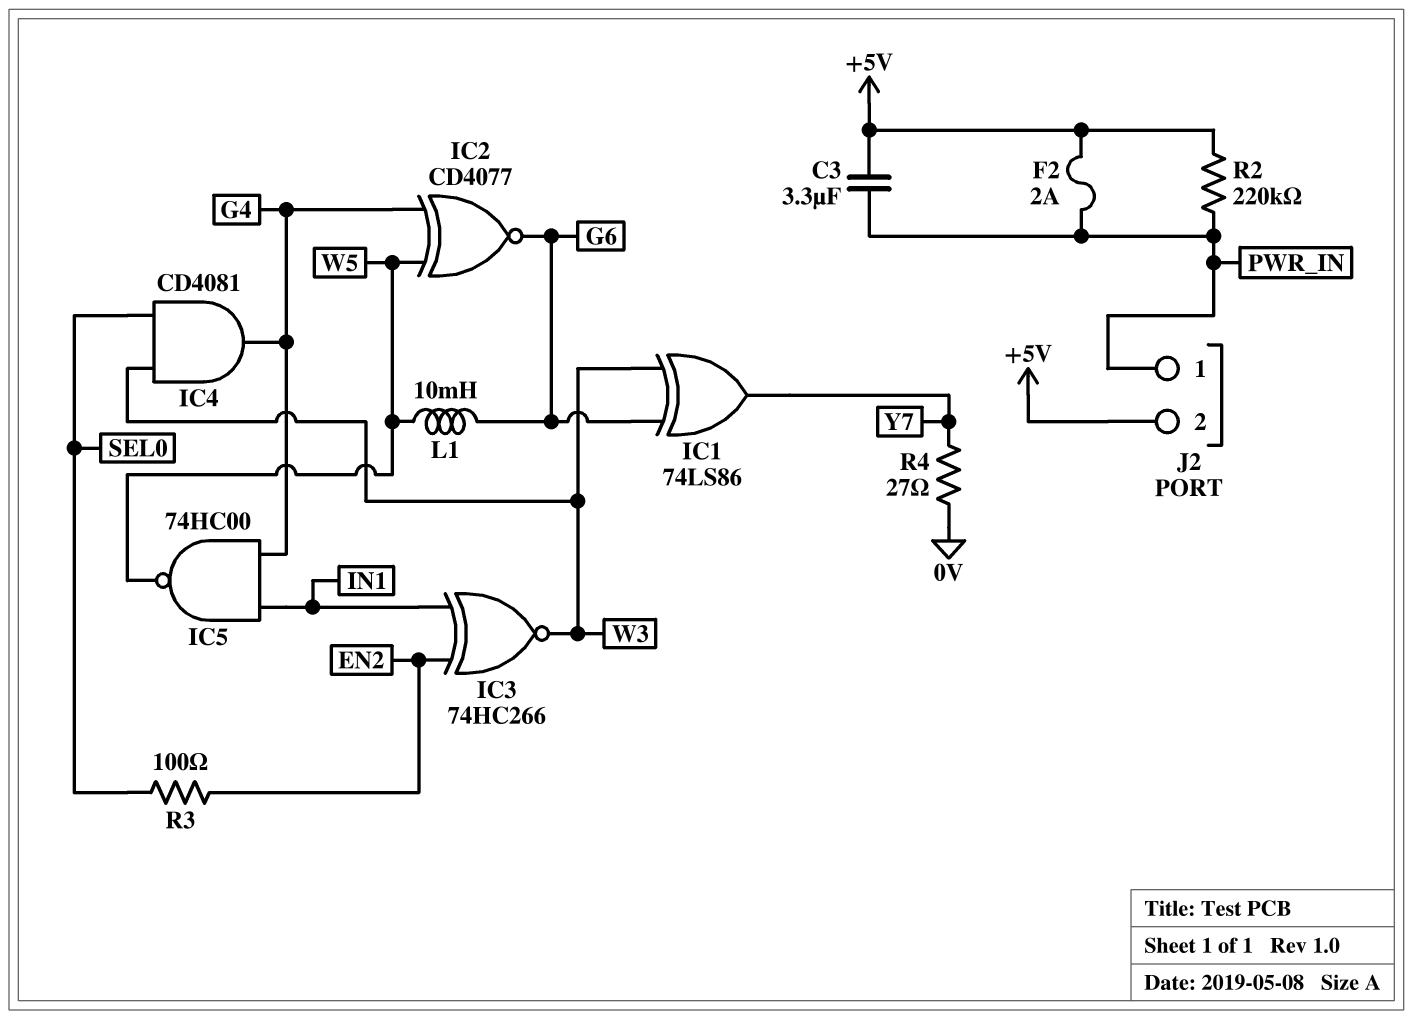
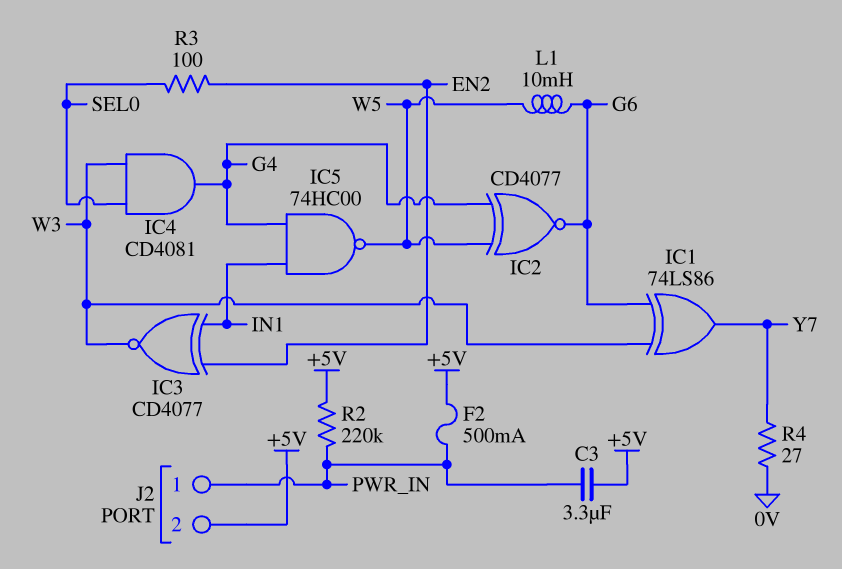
F2: 2A (+5V, PWR_IN) -> 500mA (+5V, PWR_IN)
IC3: XNOR 74HC266 (in EN2, in IN1, out W3) -> XNOR CD4077 (in EN2, in IN1, out W3)

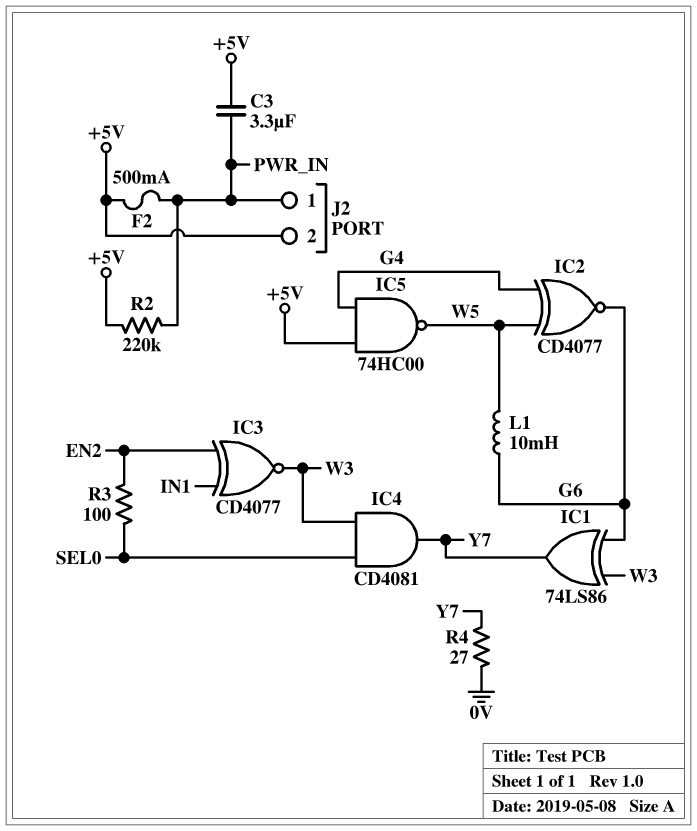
IC4: AND CD4081 (in SEL0, in W3, out G4) -> AND CD4081 (in SEL0, in W3, out Y7)
IC5: NAND 74HC00 (in G4, in IN1, out W5) -> NAND 74HC00 (in +5V, in G4, out W5)

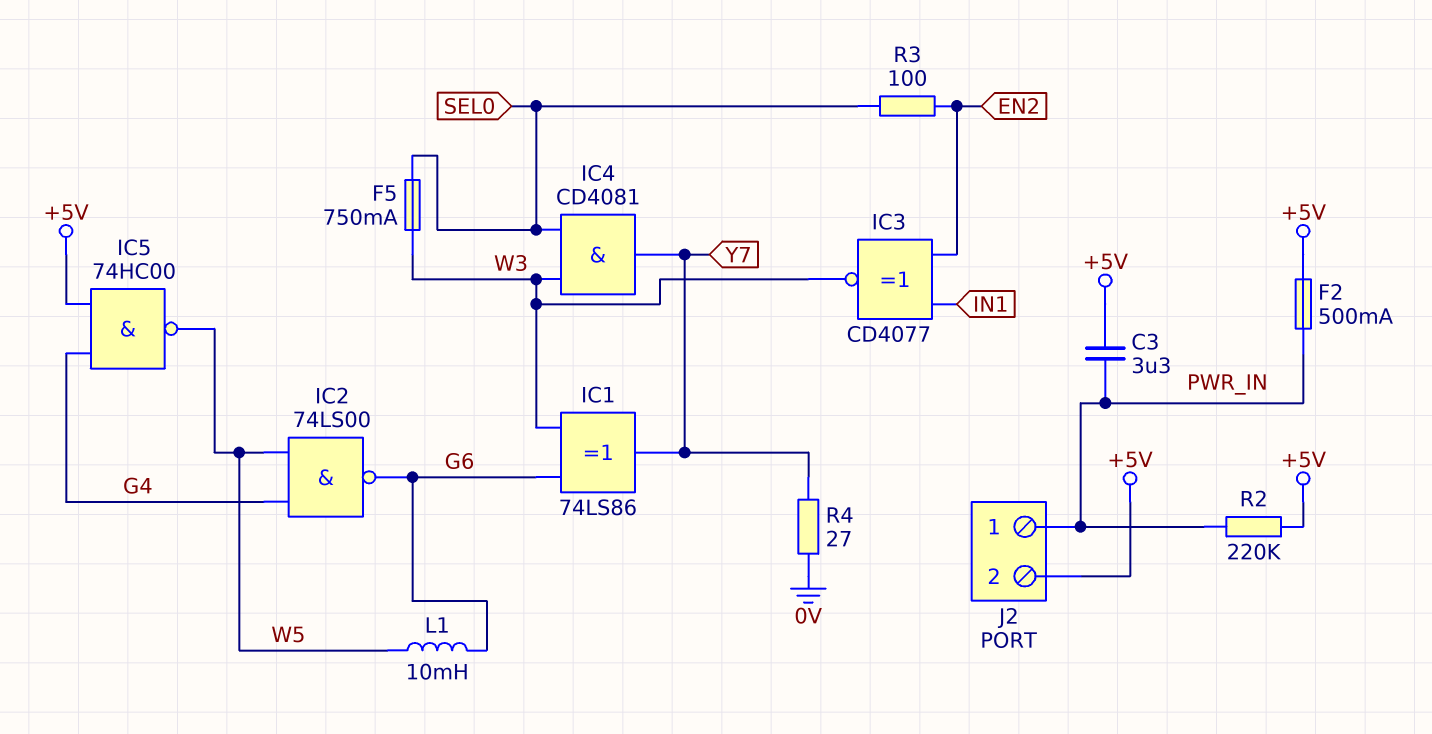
F5: none -> 750mA (SEL0, W3)
IC2: XNOR CD4077 (in G4, in W5, out G6) -> NAND 74LS00 (in G4, in W5, out G6)

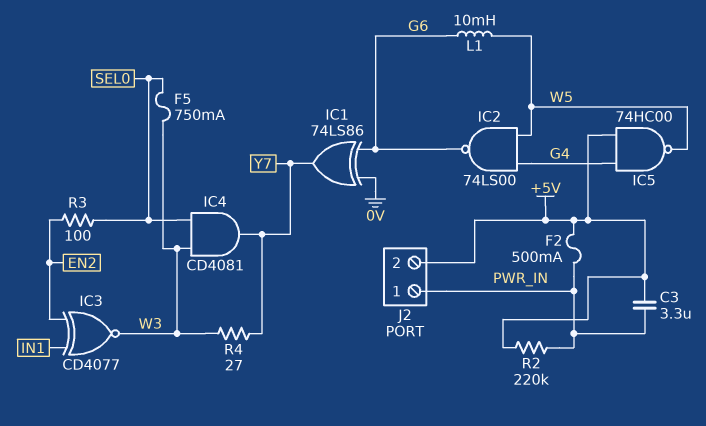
IC1: XOR 74LS86 (in G6, in W3, out Y7) -> XOR 74LS86 (in 0V, in G6, out Y7)
R4: 27 (0V, Y7) -> 27 (W3, Y7)

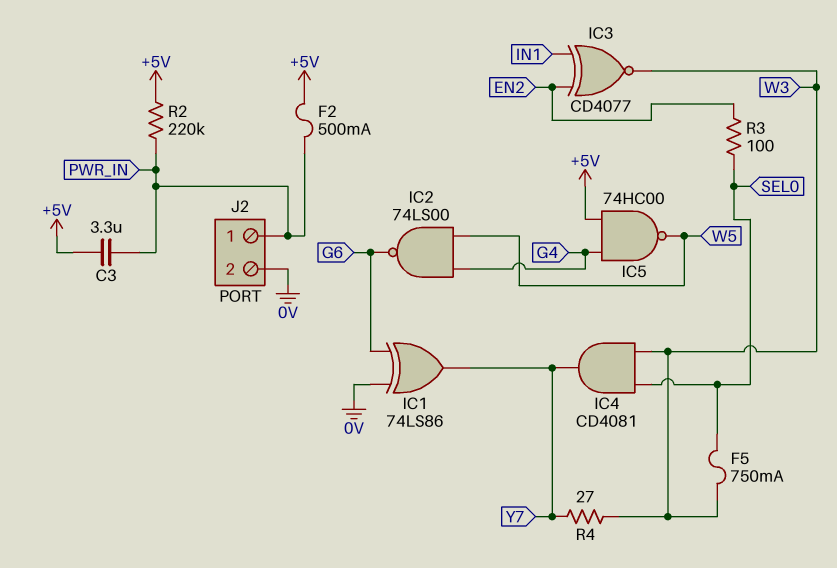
J2 pin 2: +5V -> 0V
L1: 10mH (G6, W5) -> none

